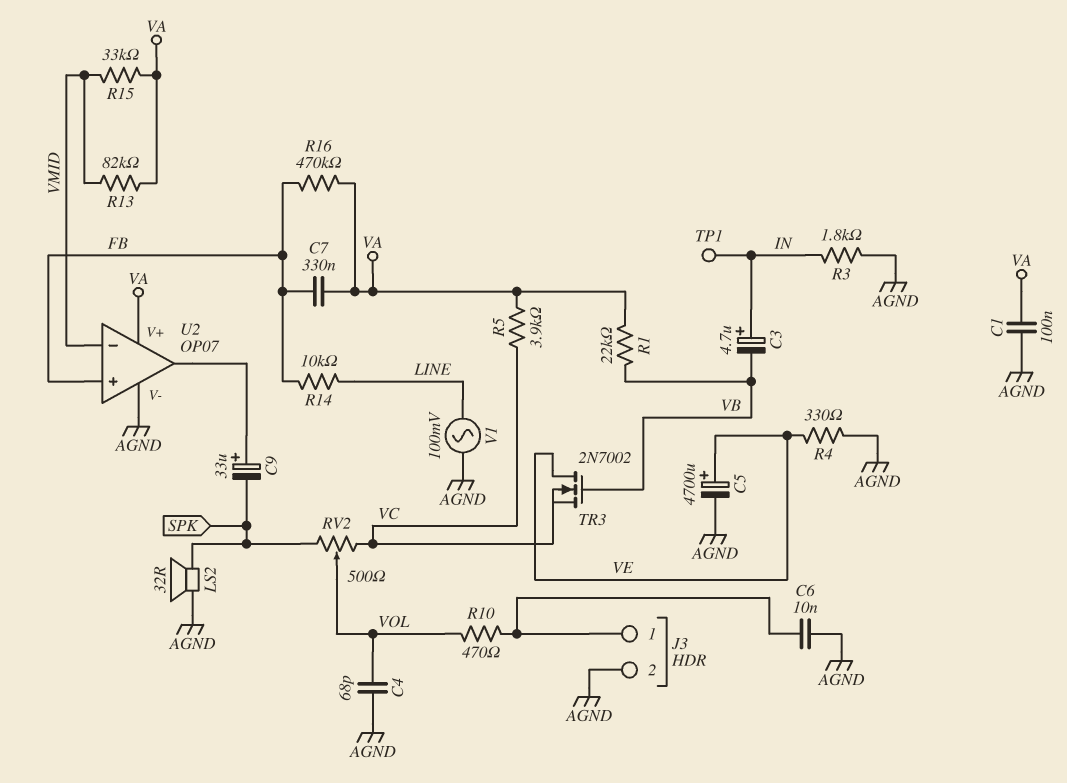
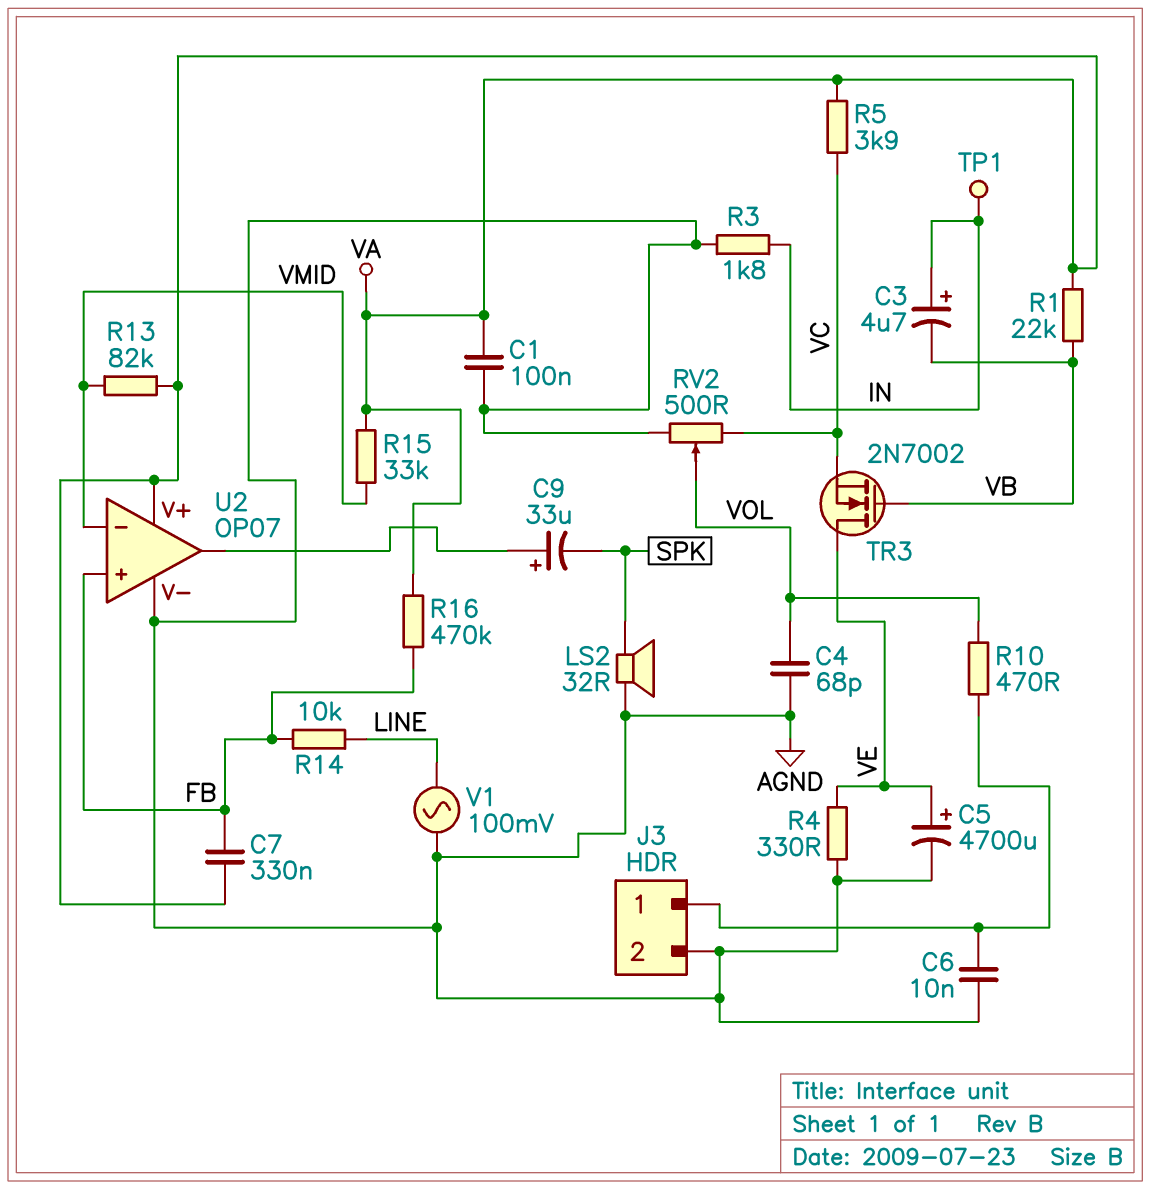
RV2: 500 (SPK, VC, wiper VOL) -> 500 (AGND, VC, wiper VOL)

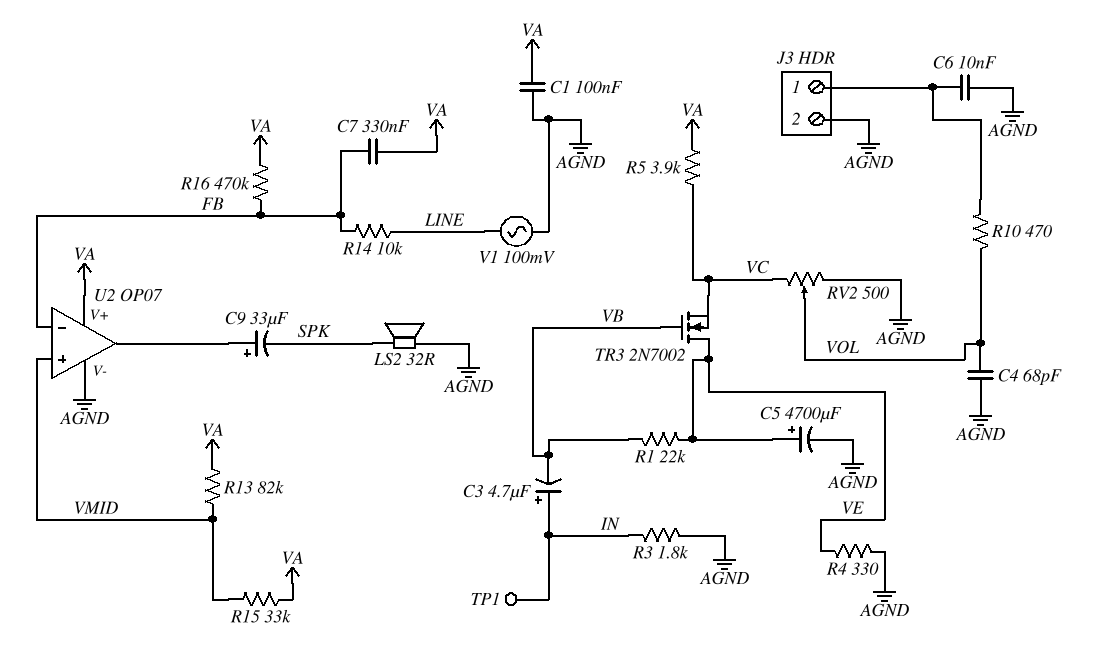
R1: 22k (VA, VB) -> 22k (VB, VE)
U2 pin in+: FB -> VMID
U2 pin in-: VMID -> FB

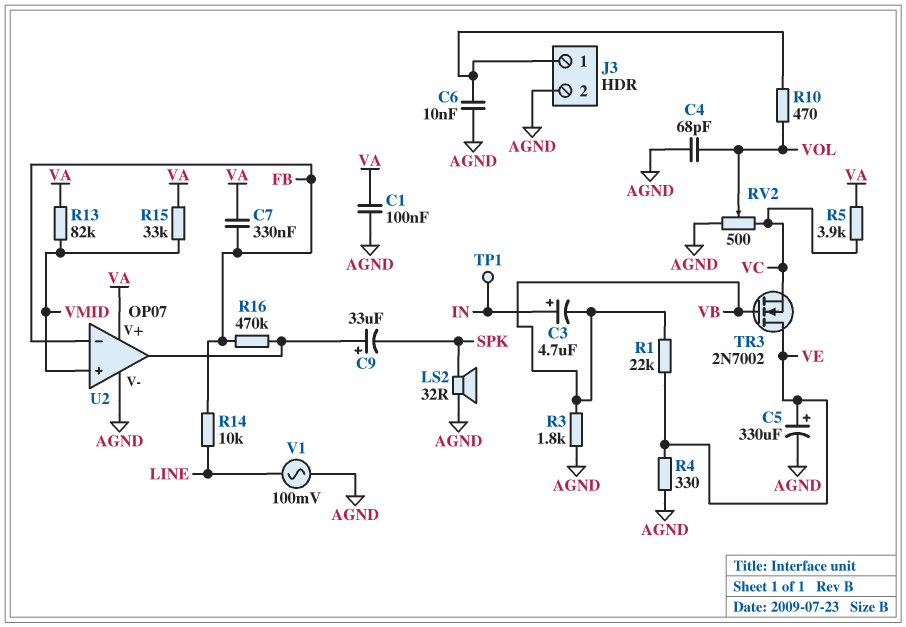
C5: 4700uF (plus VE, minus AGND) -> 330uF (plus VE, minus AGND)
R3: 1.8k (AGND, IN) -> 1.8k (AGND, VB)
R16: 470k (FB, VA) -> 470k (FB, U2/out)

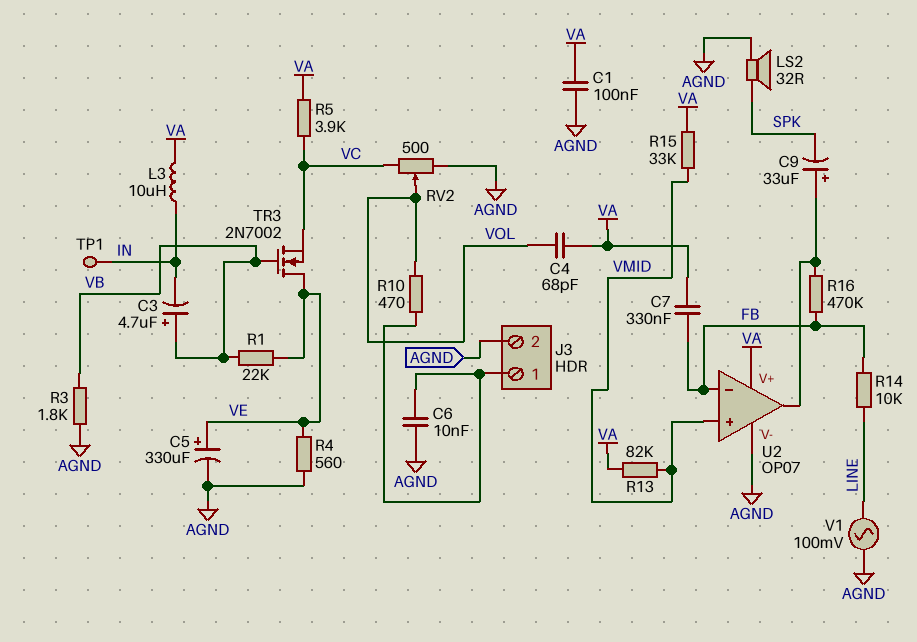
C3: 4.7uF (plus IN, minus VB) -> 4.7uF (plus VB, minus IN)
C4: 68pF (AGND, VOL) -> 68pF (VA, VOL)
L3: none -> 10uH (IN, VA)
R4: 330 (AGND, VE) -> 560 (AGND, VE)

